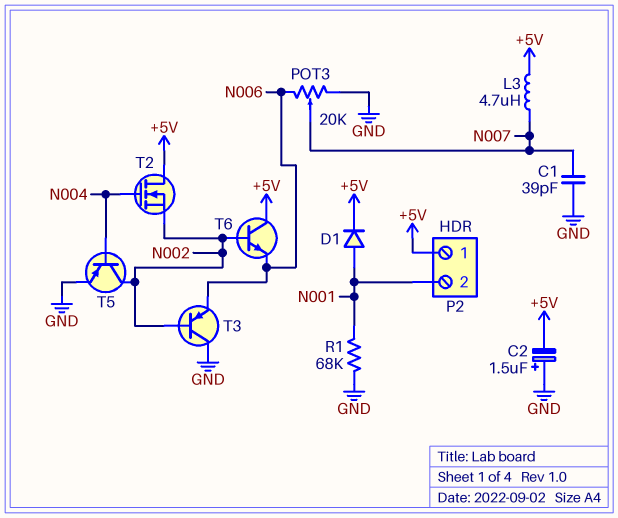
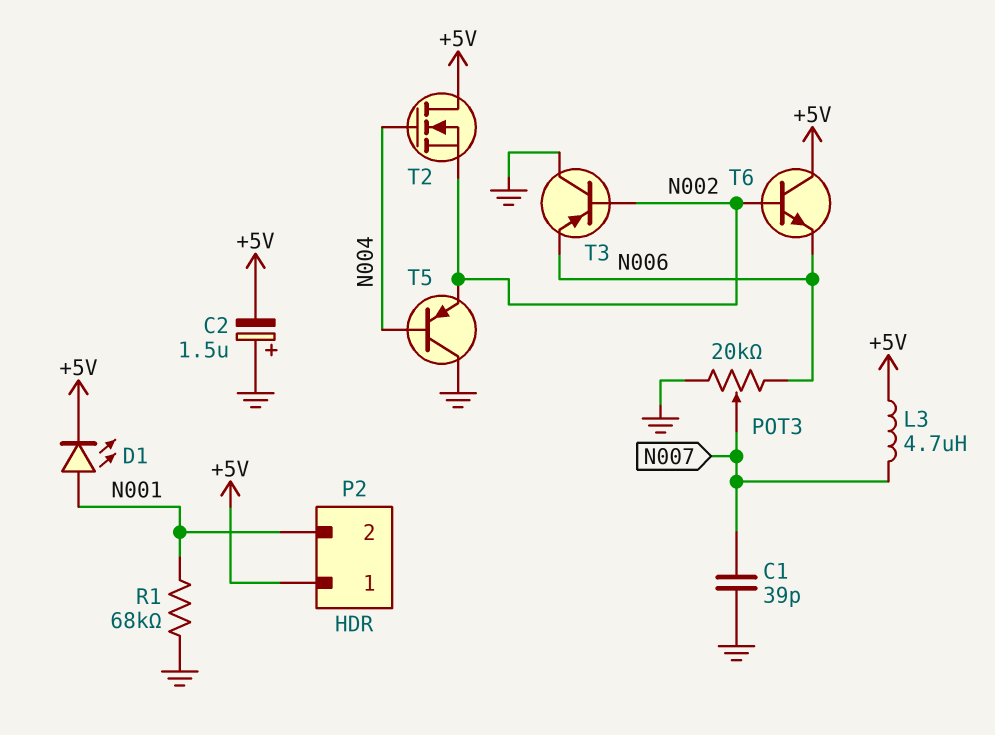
D1: diode (A N001, K +5V) -> LED (A N001, K +5V)
T5: PNP (B N004, C N002, E GND) -> PNP (B N004, C GND, E N002)

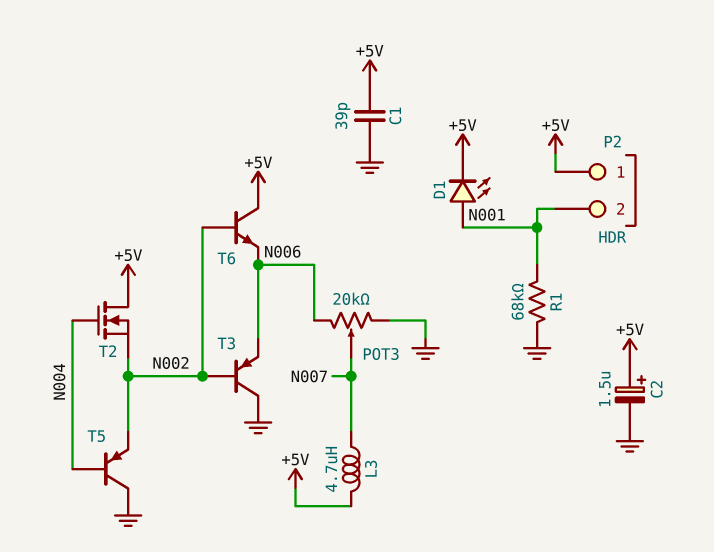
C1: 39pF (GND, N007) -> 39pF (+5V, GND)
C2: 1.5uF (plus GND, minus +5V) -> 1.5uF (plus +5V, minus GND)

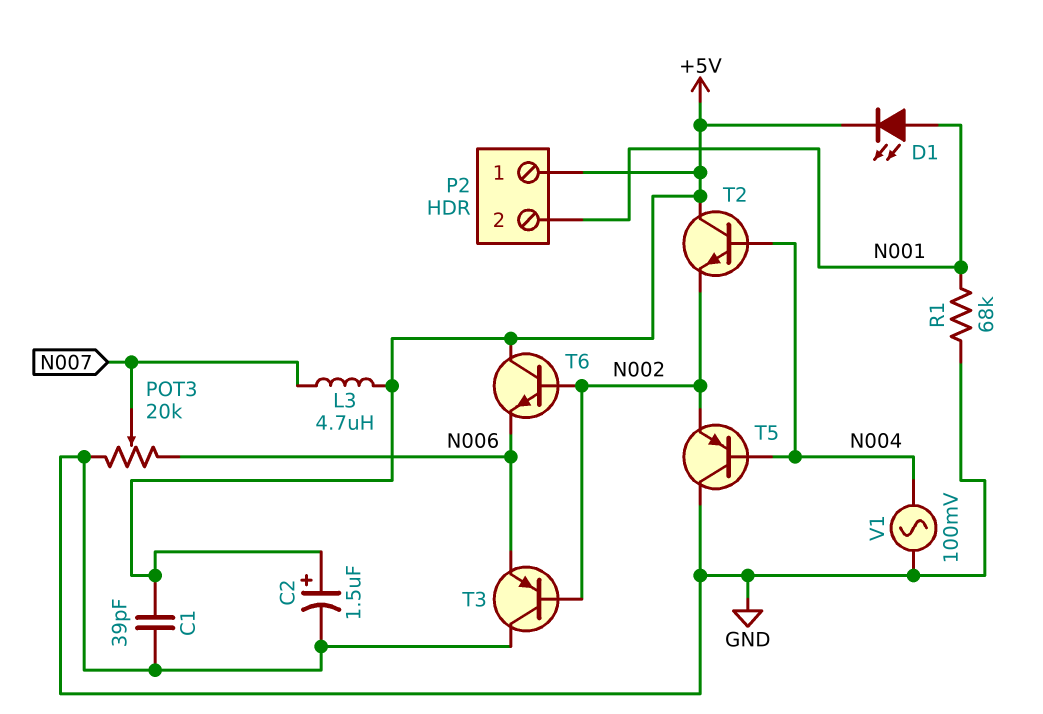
T2: NMOS (G N004, D +5V, S N002) -> NPN (B N004, C +5V, E N002)
V1: none -> AC 100mV (GND, N004)

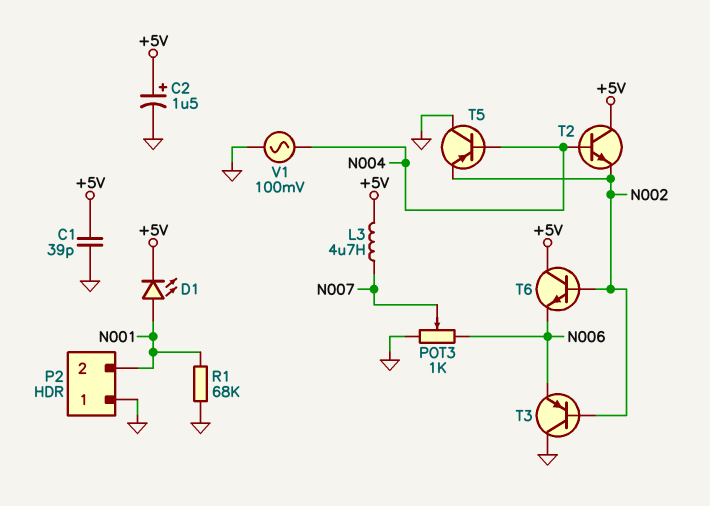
P2 pin 1: +5V -> GND
POT3: 20k (GND, N006, wiper N007) -> 1k (GND, N006, wiper N007)

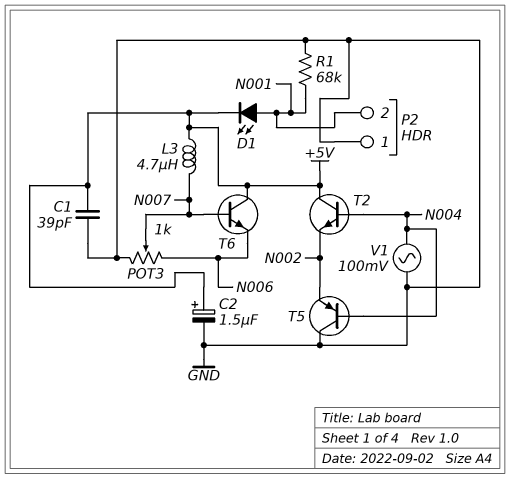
T3: PNP (B N002, C GND, E N006) -> none
T6: NPN (B N002, C +5V, E N006) -> NPN (B N007, C +5V, E N006)

